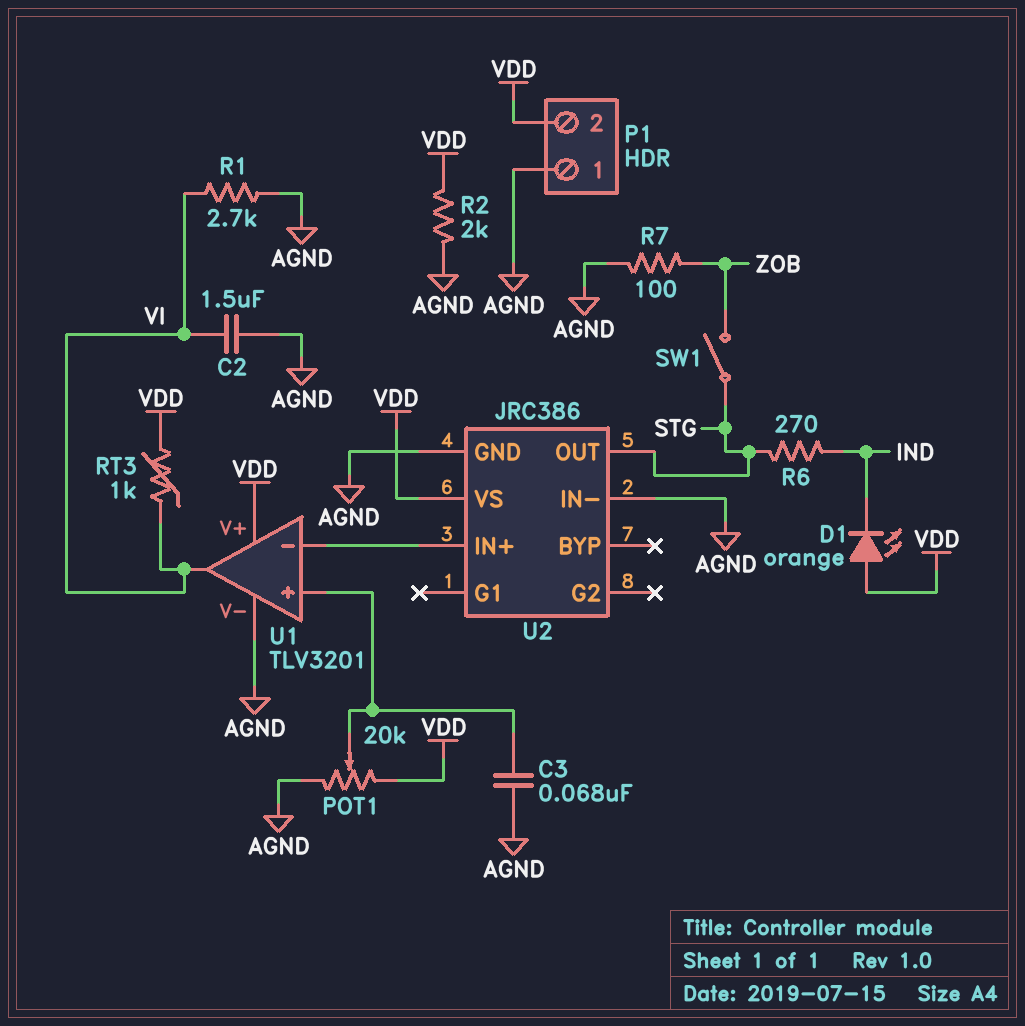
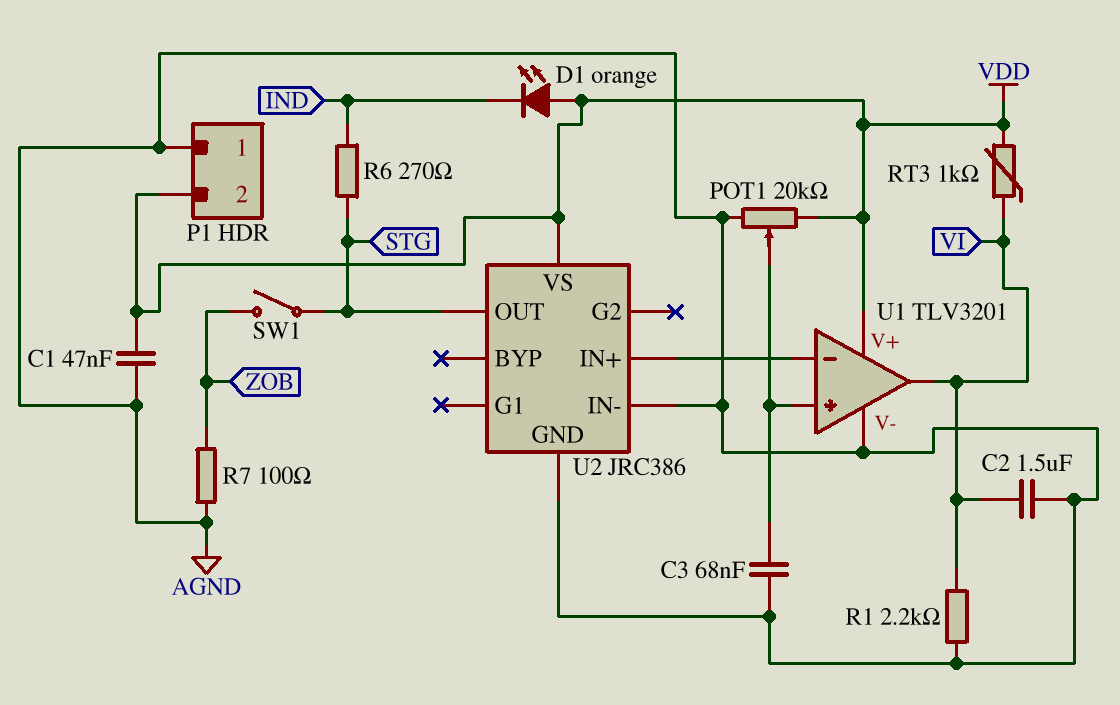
C1: none -> 47nF (AGND, VDD)
R1: 2.7k (AGND, VI) -> 2.2k (AGND, VI)
R2: 2k (AGND, VDD) -> none

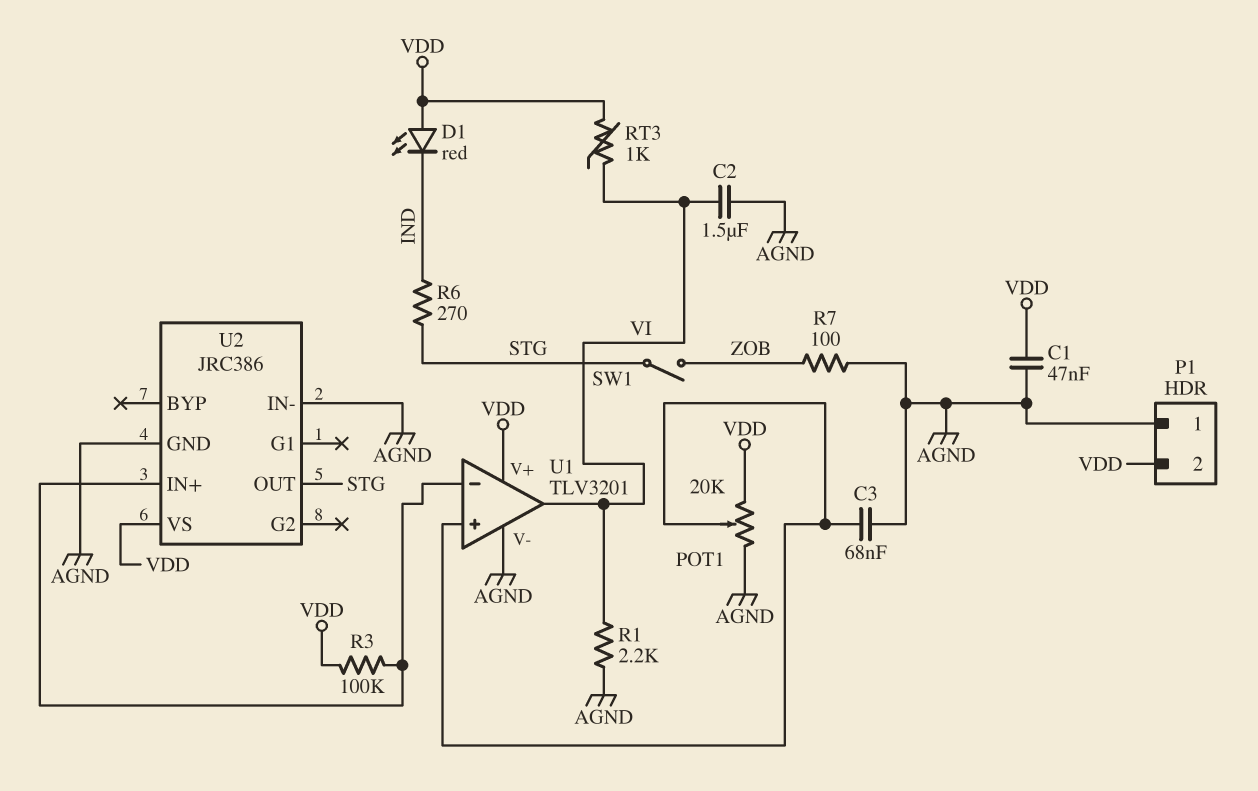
D1: LED orange (A VDD, K IND) -> LED red (A VDD, K IND)
R3: none -> 100k (U1/in-, VDD)

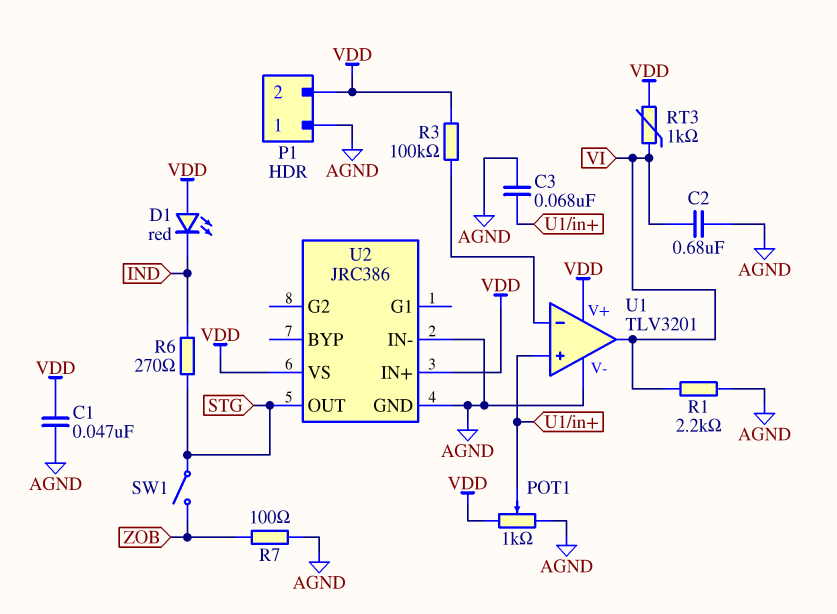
C2: 1.5uF (AGND, VI) -> 680nF (AGND, VI)
POT1: 20k (AGND, VDD, wiper U1/in+) -> 1k (AGND, VDD, wiper U1/in+)
U2 pin IN+: U1/in- -> VDD

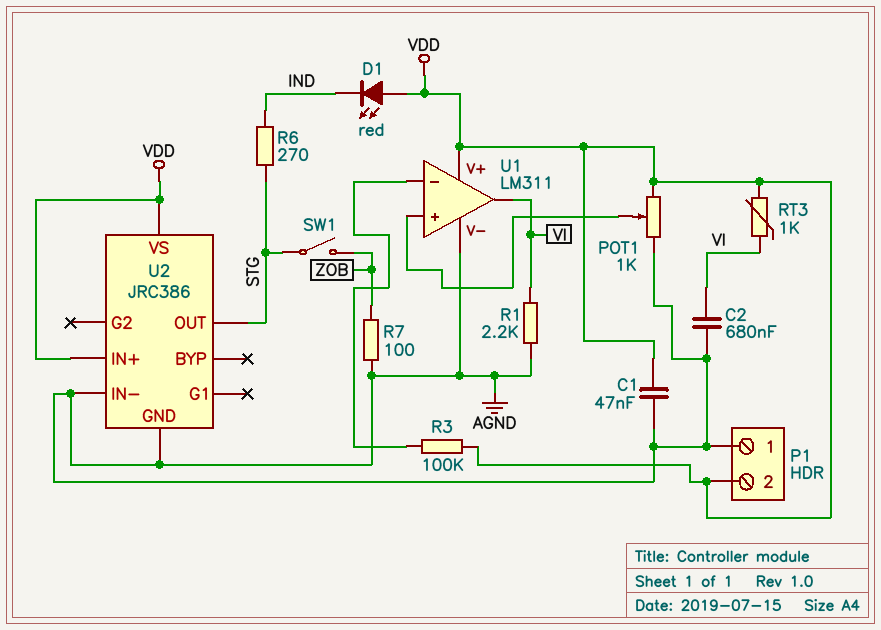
C3: 68nF (AGND, U1/in+) -> none
U1: TLV3201 -> LM311

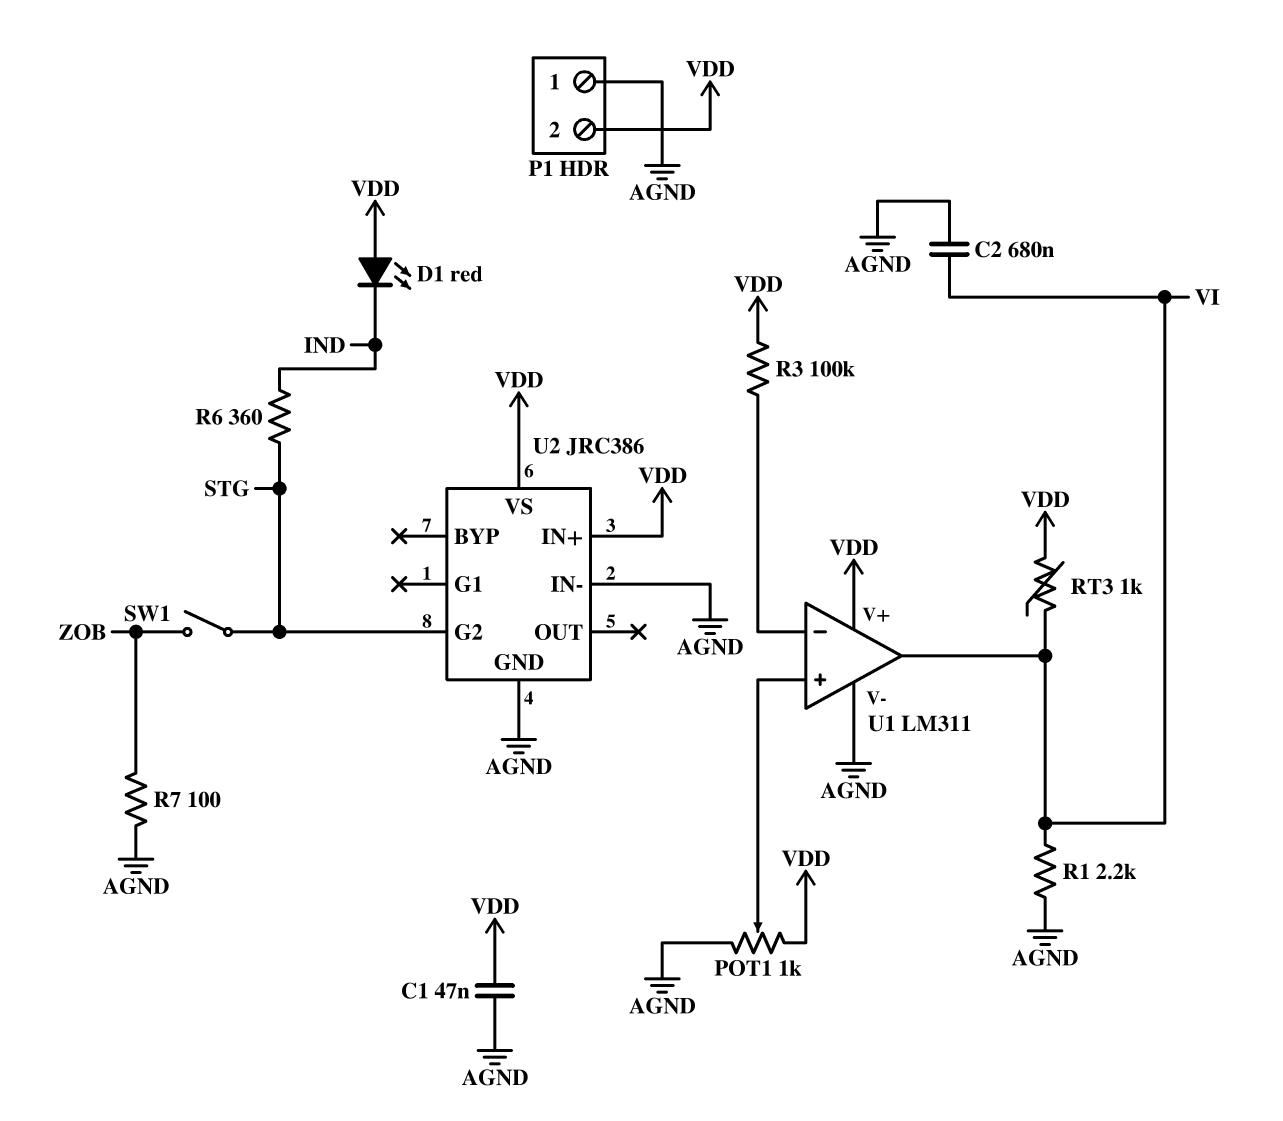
R6: 270 (IND, STG) -> 360 (IND, STG)
U2 pin G2: none -> STG
U2 pin OUT: STG -> none

